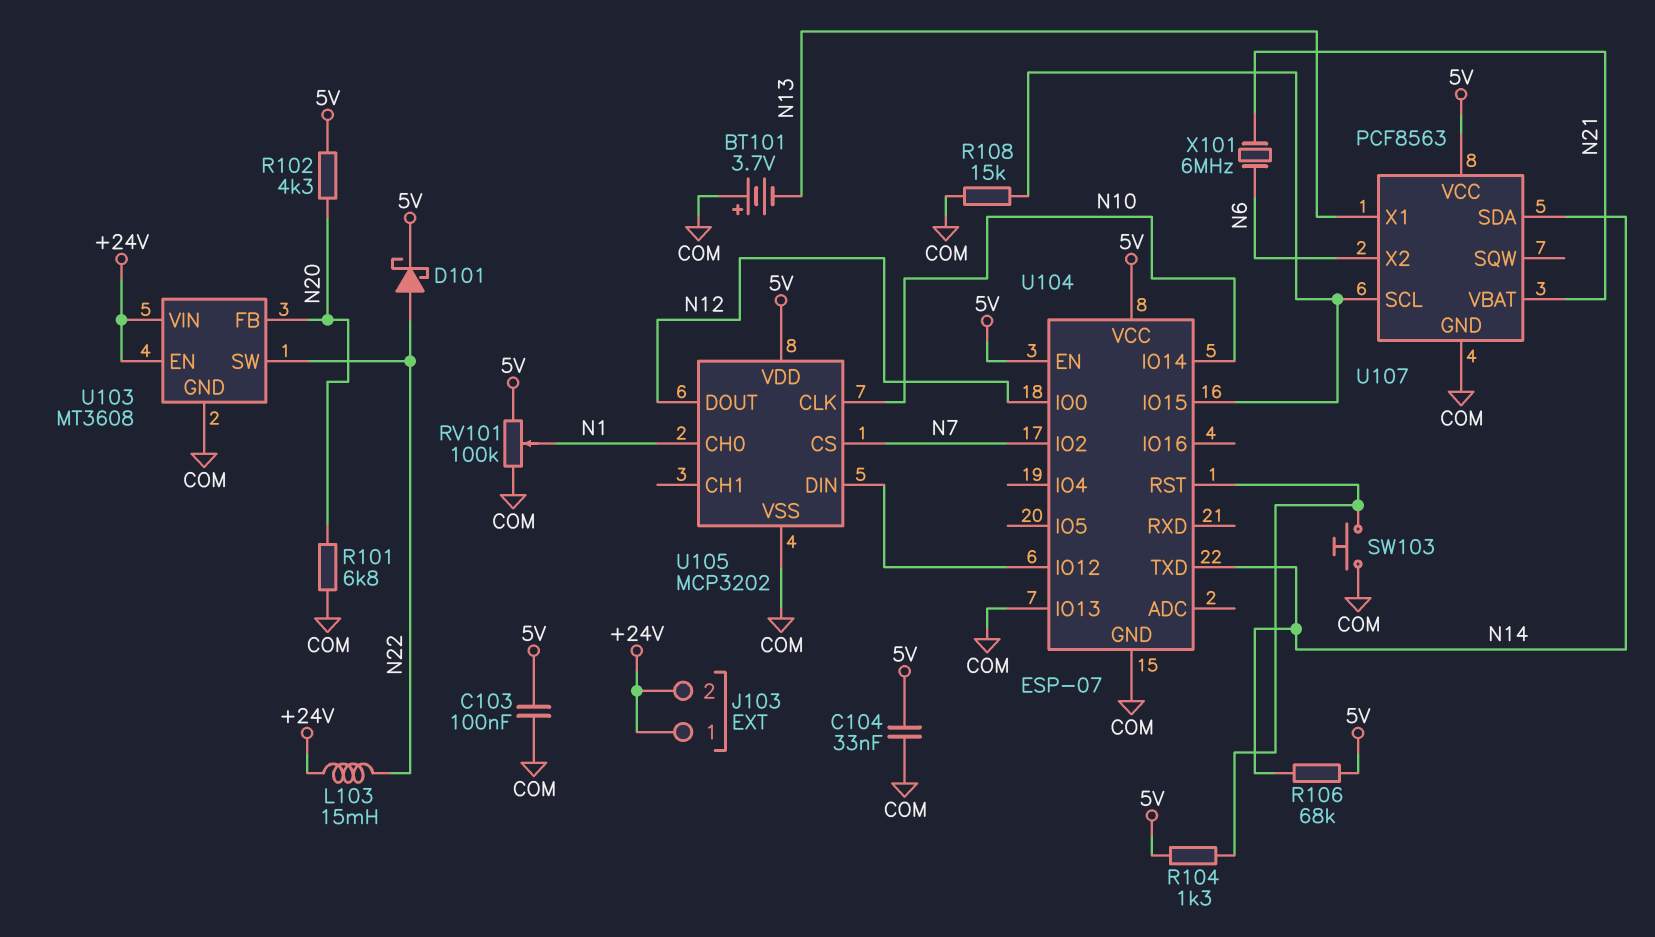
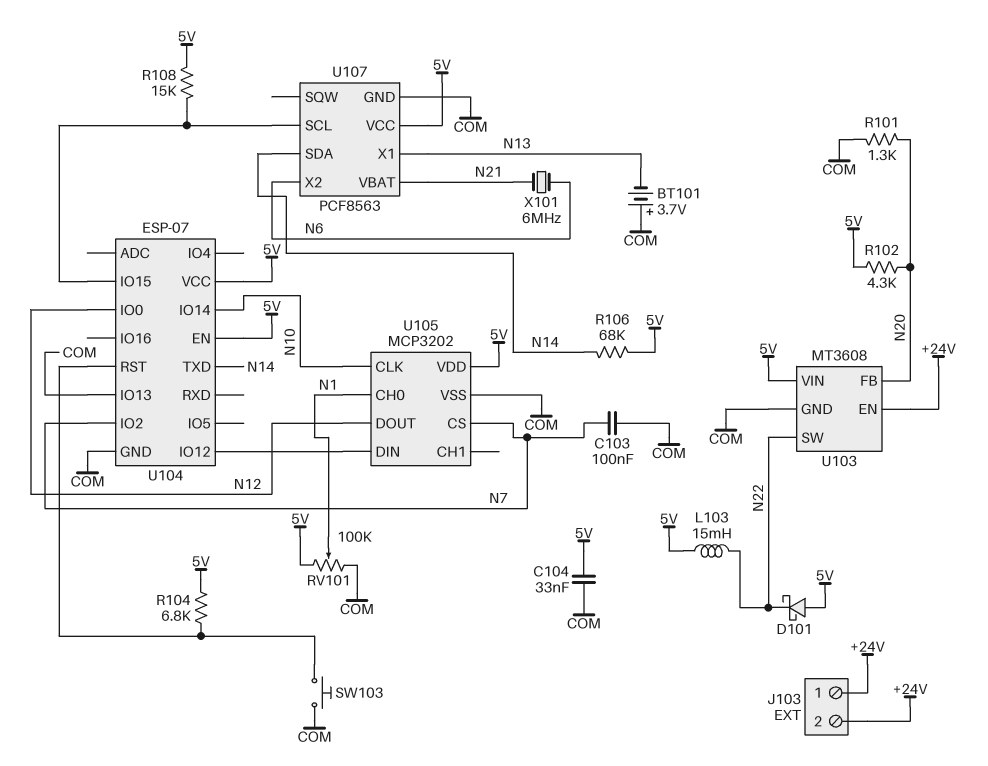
C103: 100nF (5V, COM) -> 100nF (COM, N7)
D101: schottky (A N22, K 5V) -> schottky (A 5V, K N22)
L103: 15mH (+24V, N22) -> 15mH (5V, N22)
R101: 6.8k (COM, N20) -> 1.3k (COM, N20)
R104: 1.3k (5V, U104/RST) -> 6.8k (5V, U104/RST)
R108: 15k (COM, U104/IO15) -> 15k (5V, U104/IO15)
U103 pin VIN: +24V -> 5V

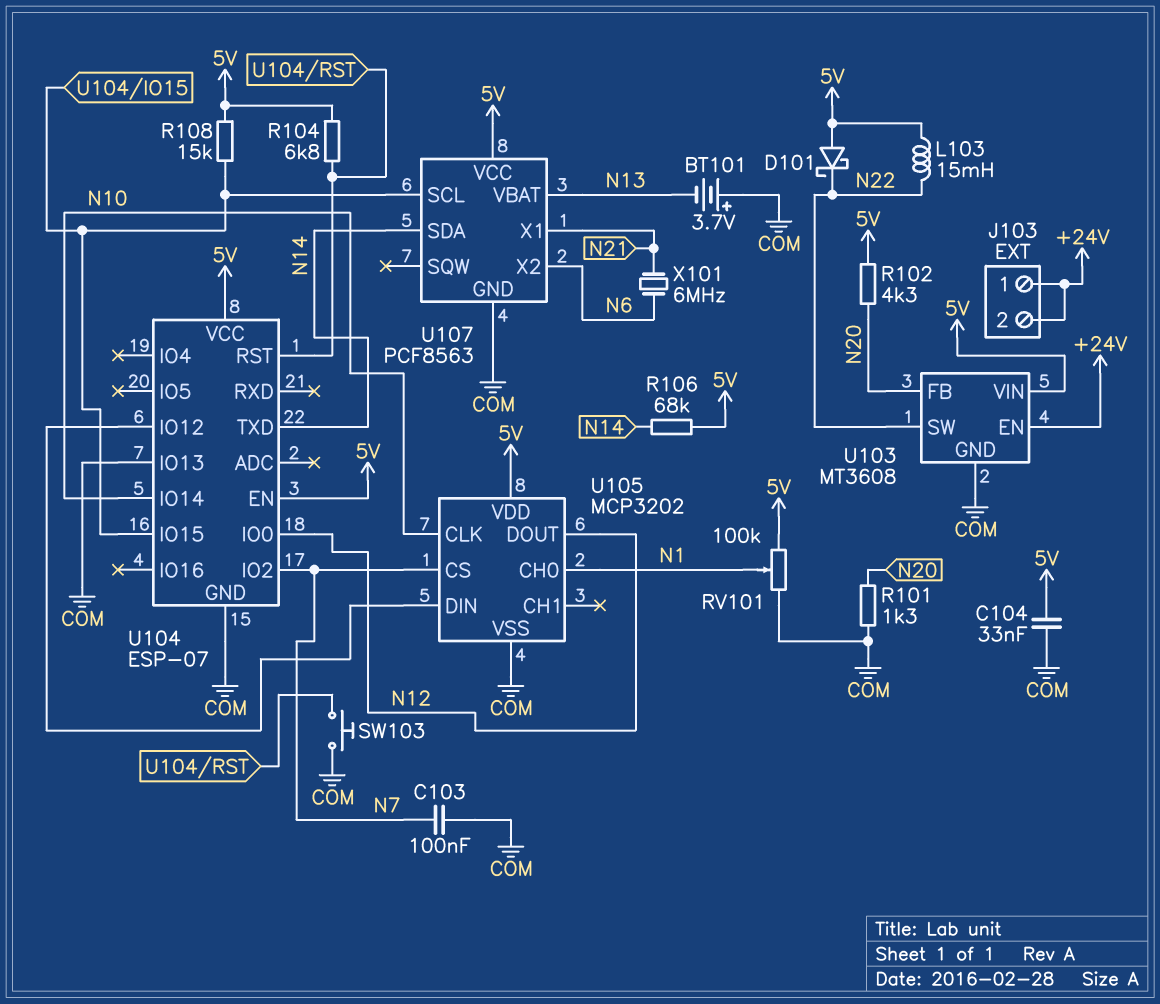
U107 pin VBAT: N21 -> N13
U107 pin X1: N13 -> N21

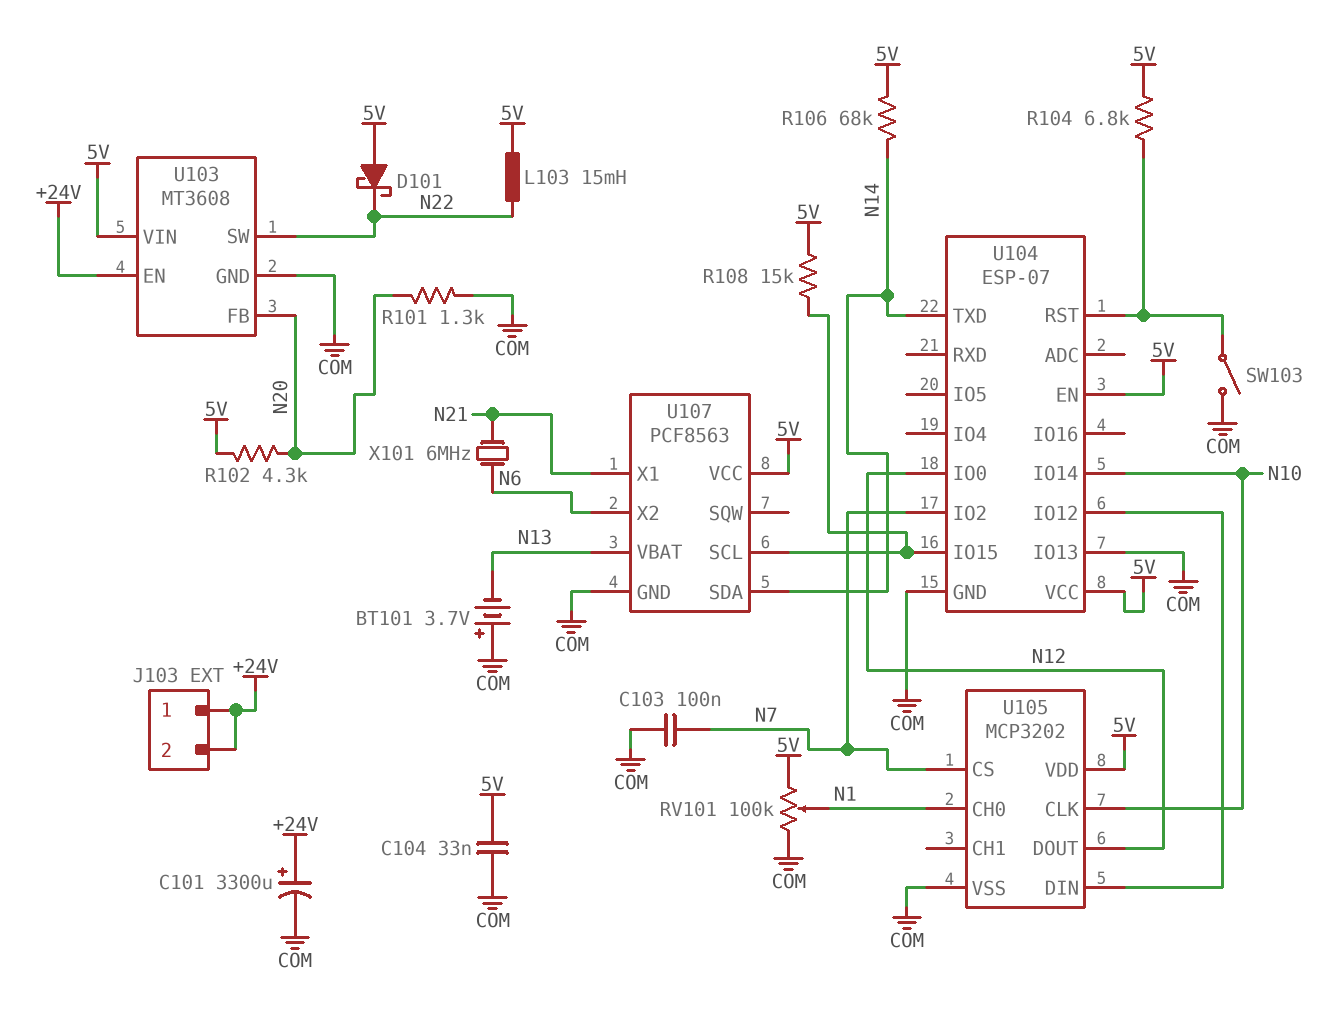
C101: none -> 3300uF (plus +24V, minus COM)
SW103: button (COM, U104/RST) -> switch (COM, U104/RST)

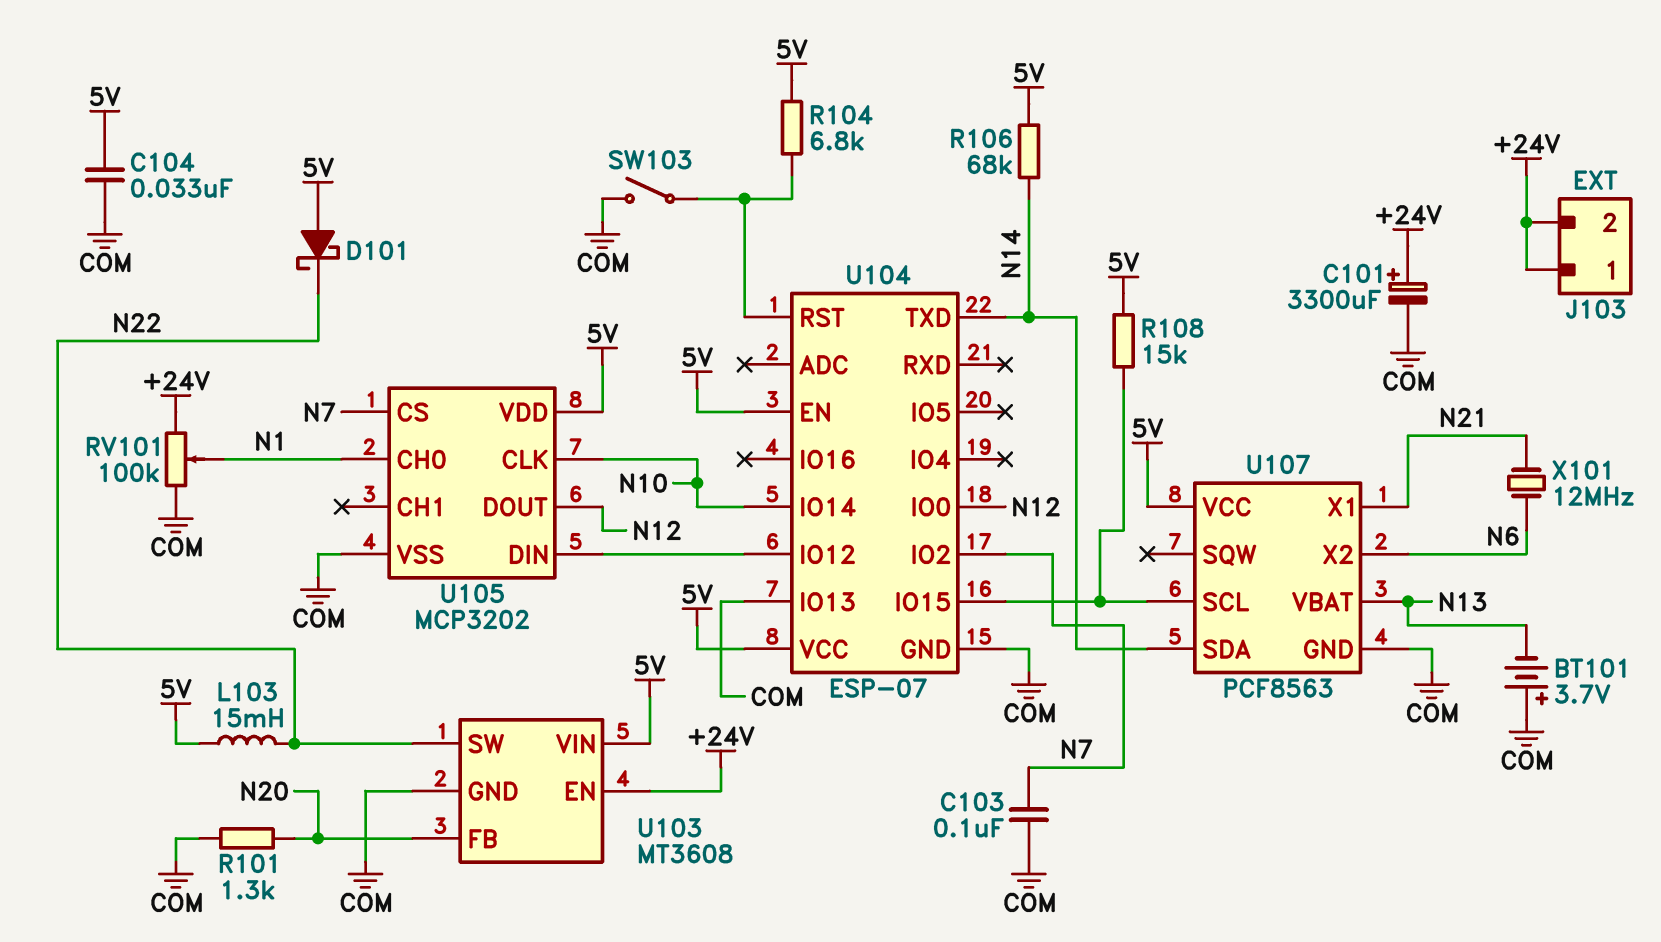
R102: 4.3k (5V, N20) -> none
RV101: 100k (5V, COM, wiper N1) -> 100k (+24V, COM, wiper N1)
X101: 6MHz (N6, N21) -> 12MHz (N6, N21)

